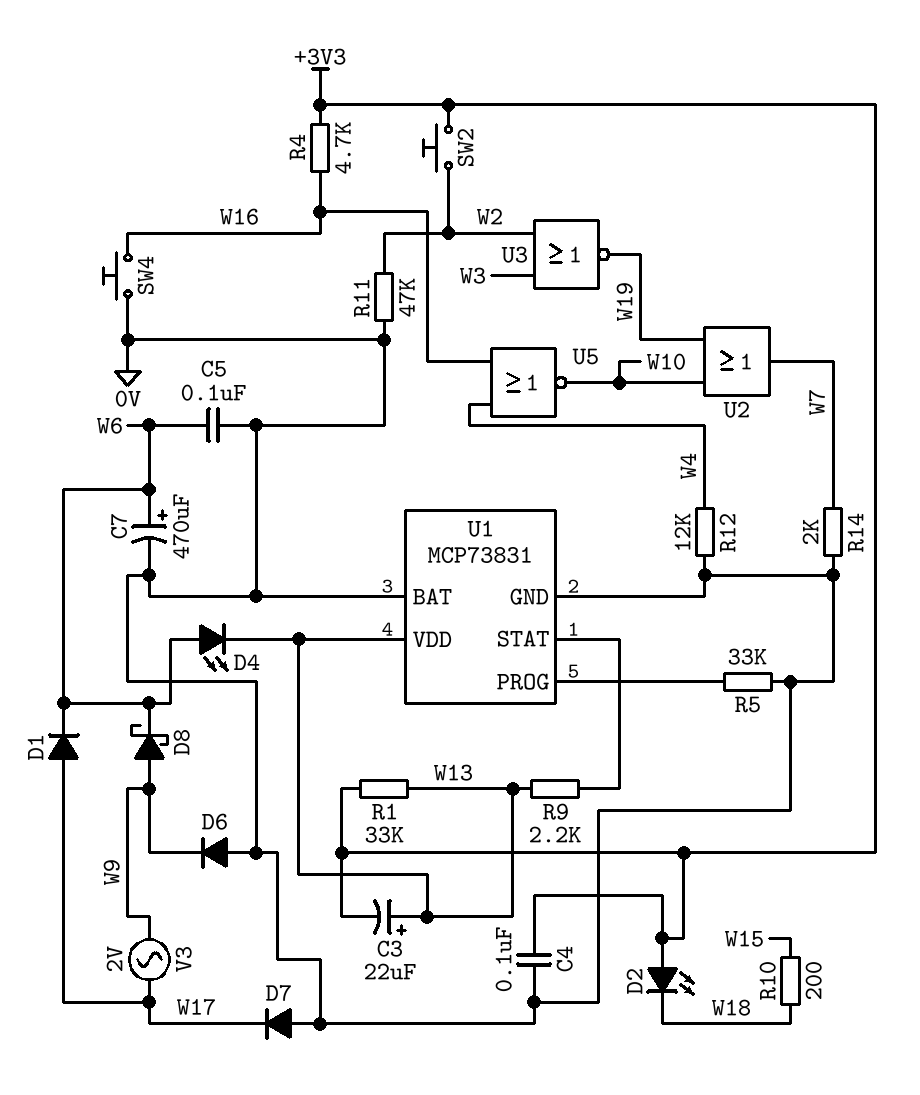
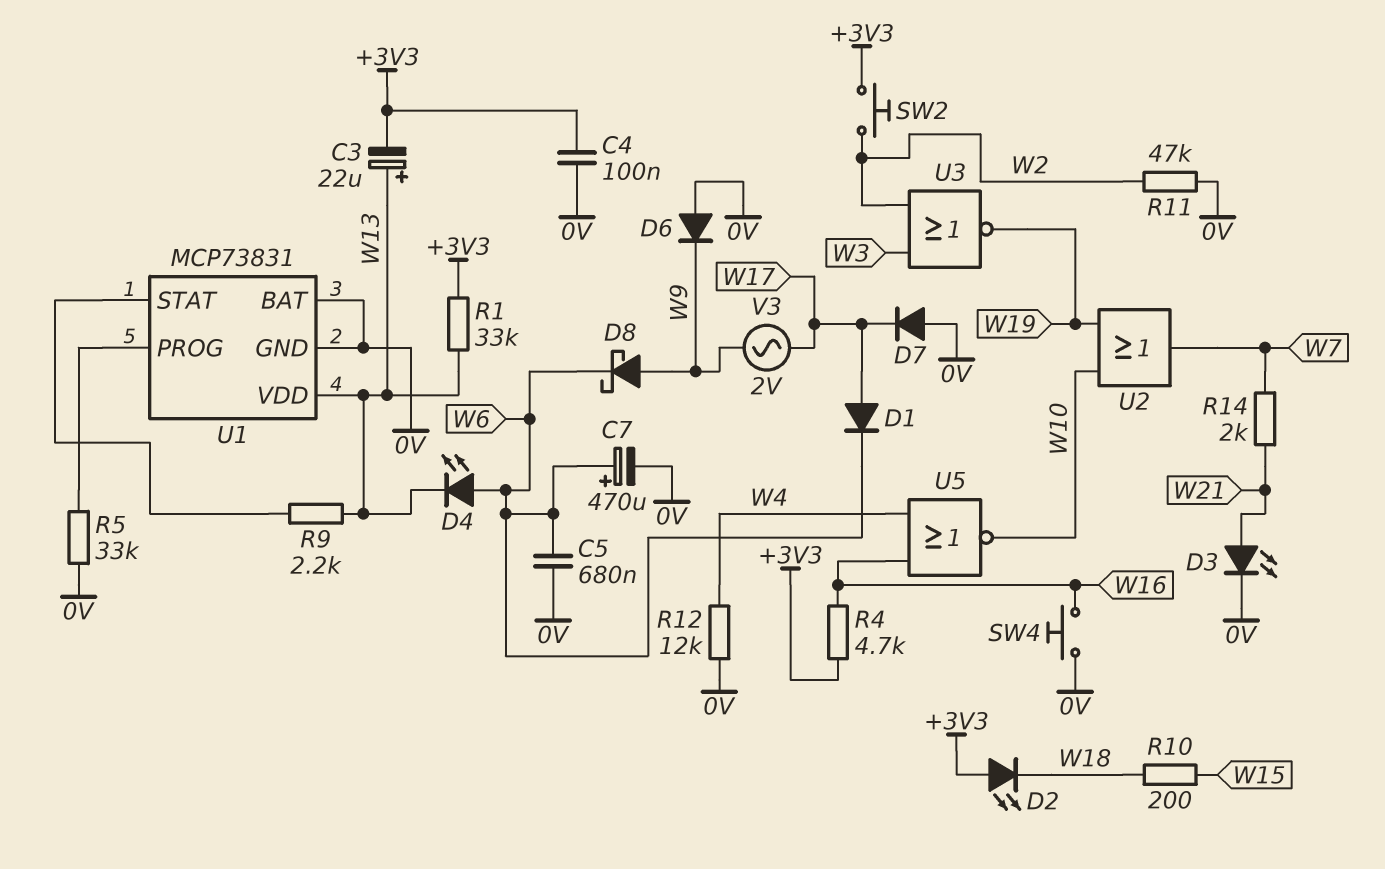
C5: 100nF (0V, W6) -> 680nF (0V, W6)
D3: none -> LED (A W21, K 0V)
R14: 2k (0V, W7) -> 2k (W7, W21)

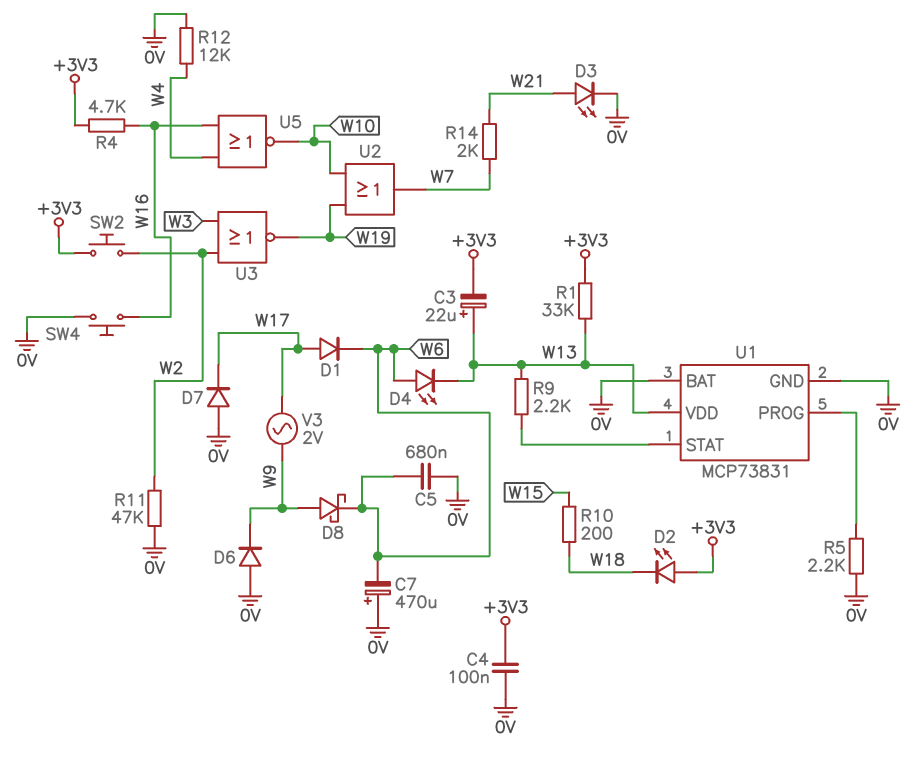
C7: 470uF (plus W6, minus 0V) -> 470uF (plus 0V, minus W6)
R5: 33k (0V, U1/PROG) -> 2.2k (0V, U1/PROG)

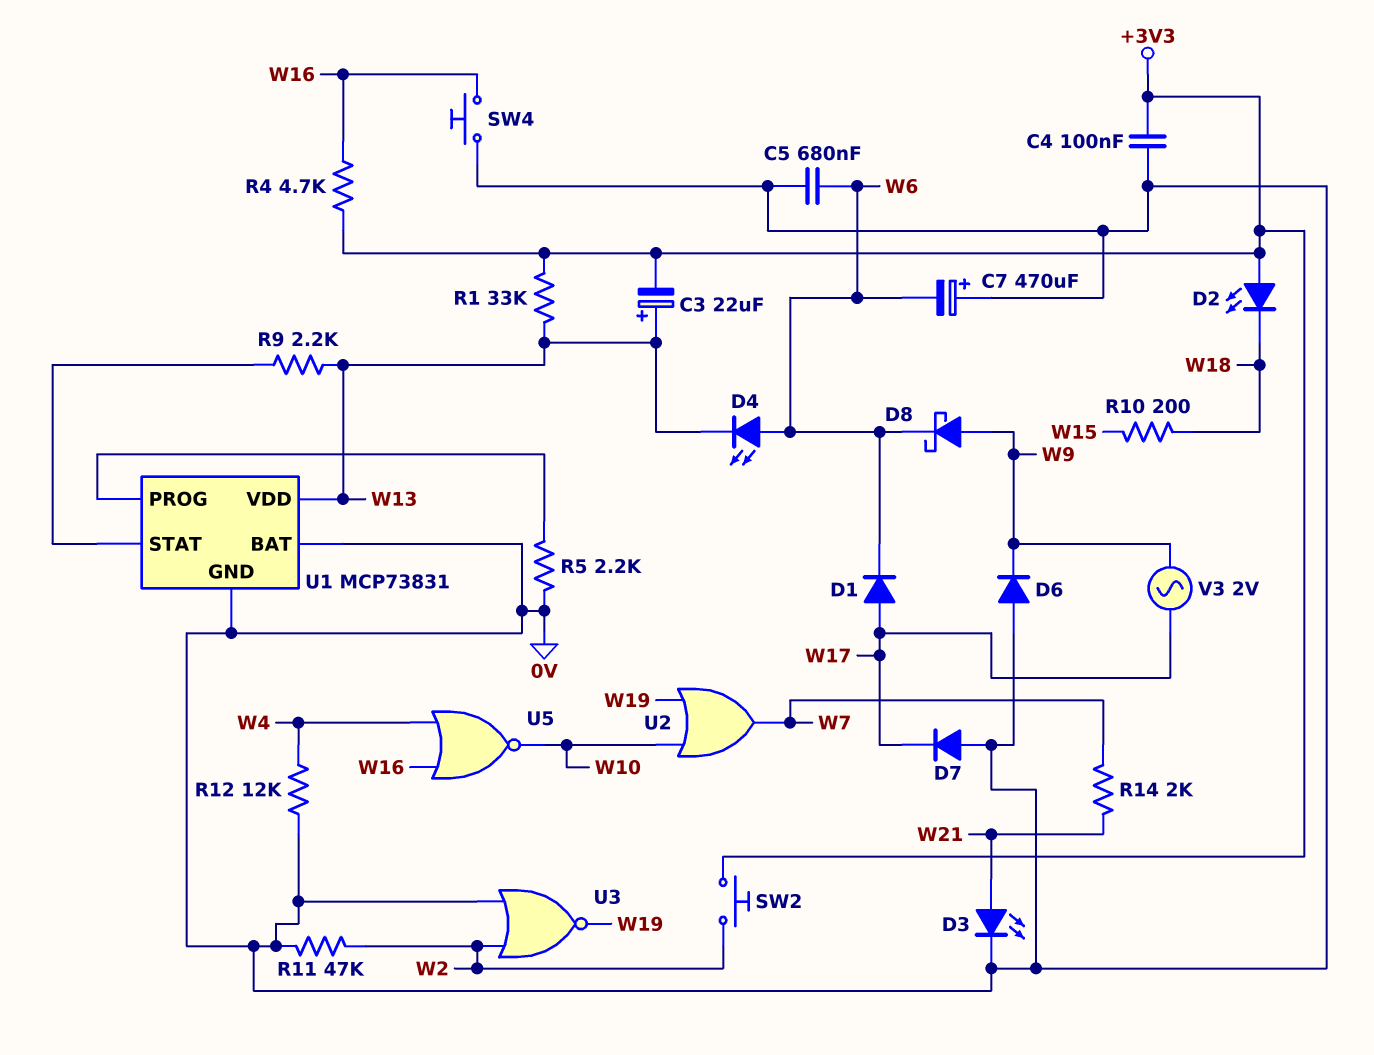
U3: NOR (in W2, in W3, out W19) -> NOR (in 0V, in W2, out W19)

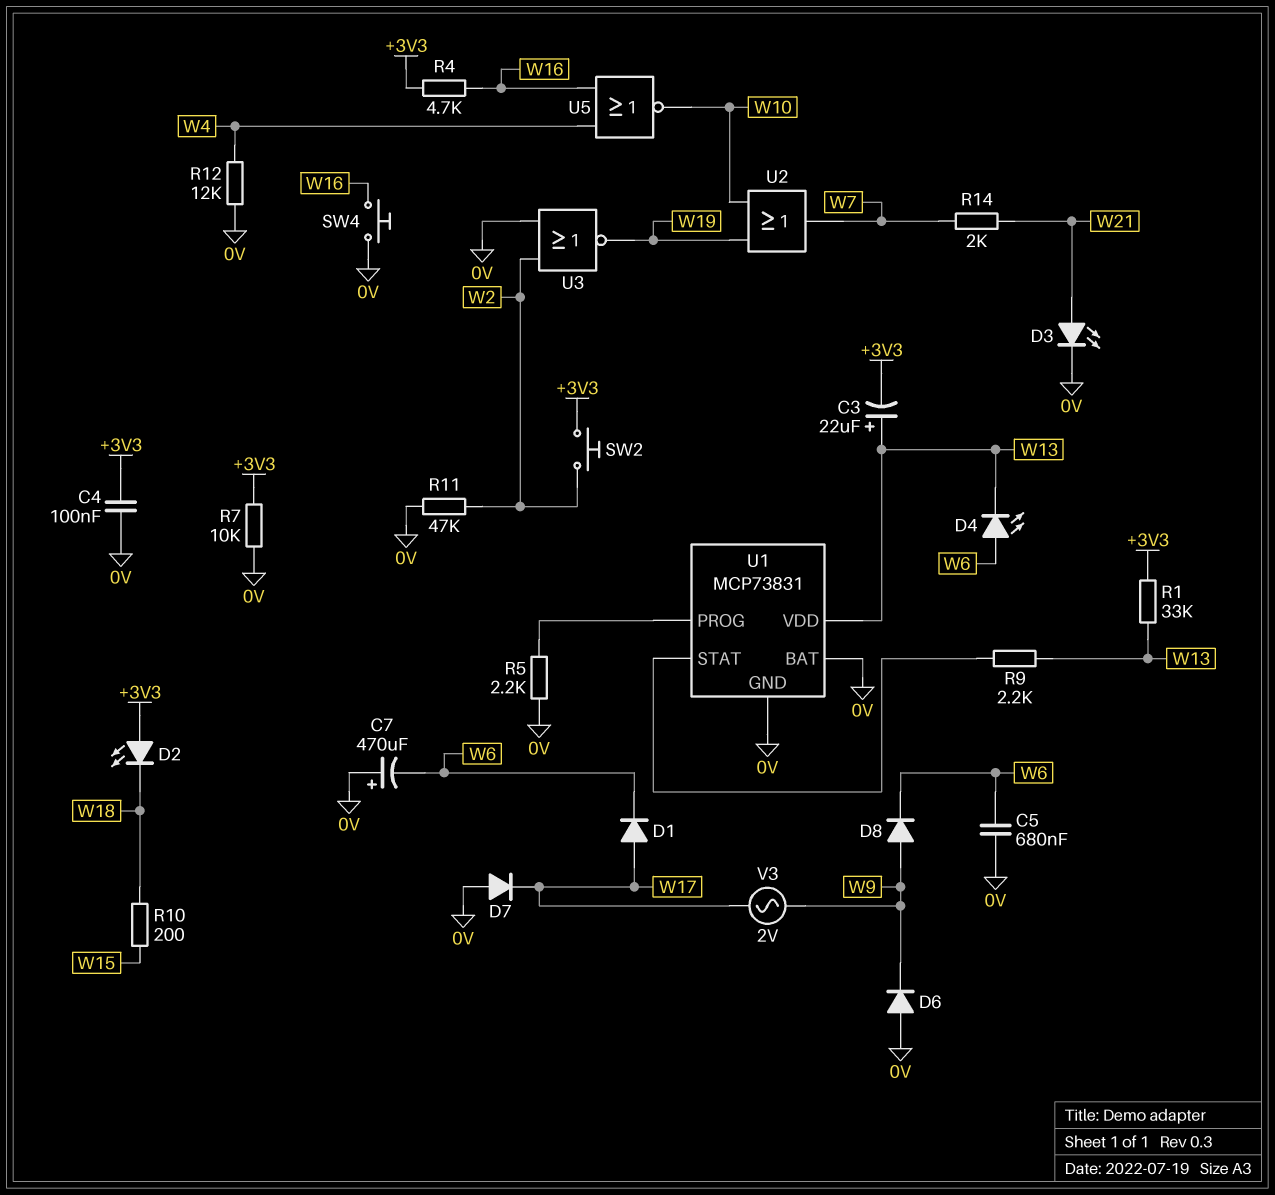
D8: schottky (A W9, K W6) -> diode (A W9, K W6)
R7: none -> 10k (+3V3, 0V)

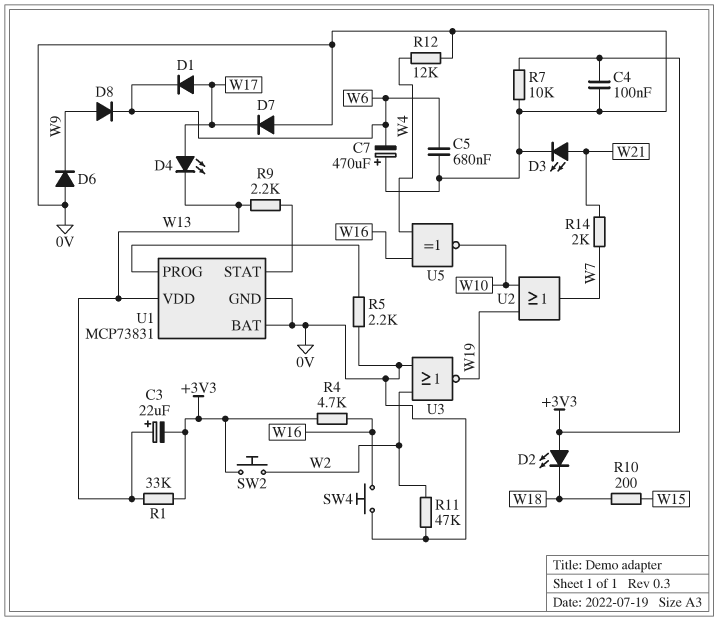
D4: LED (A W6, K W13) -> LED (A W17, K W13)
U5: NOR (in W4, in W16, out W10) -> XNOR (in W4, in W16, out W10)
V3: AC 2V (W9, W17) -> none

